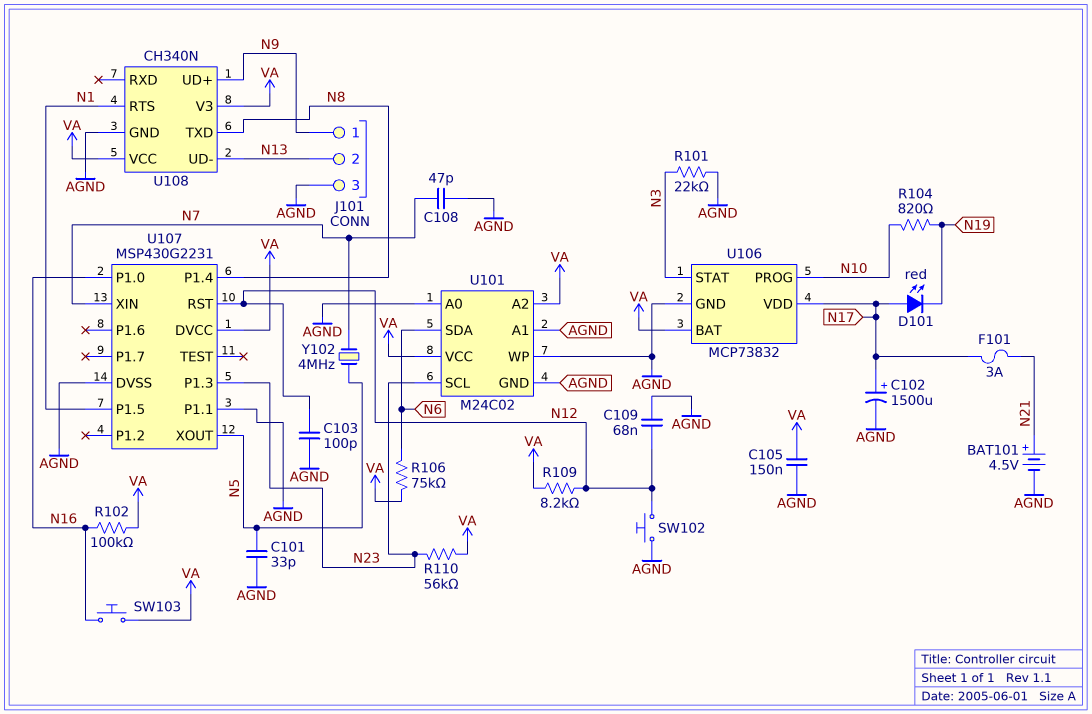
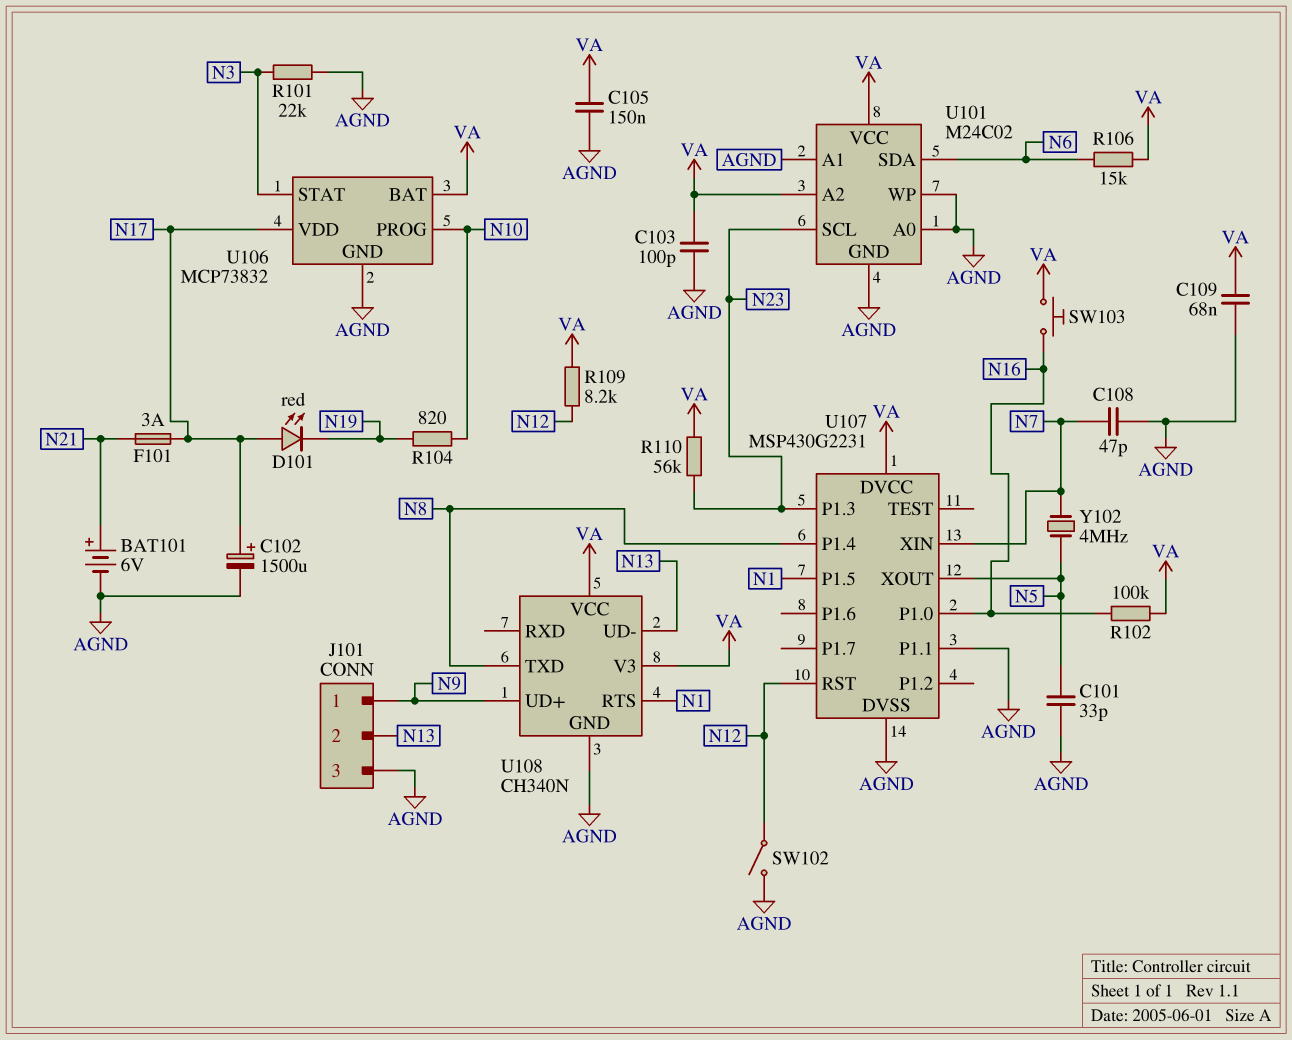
BAT101: 4.5V (plus N21, minus AGND) -> 6V (plus N21, minus AGND)
C103: 100pF (AGND, N12) -> 100pF (AGND, VA)
C109: 68nF (AGND, N12) -> 68nF (AGND, VA)
R106: 75k (N6, VA) -> 15k (N6, VA)
SW102: button (AGND, N12) -> switch (AGND, N12)

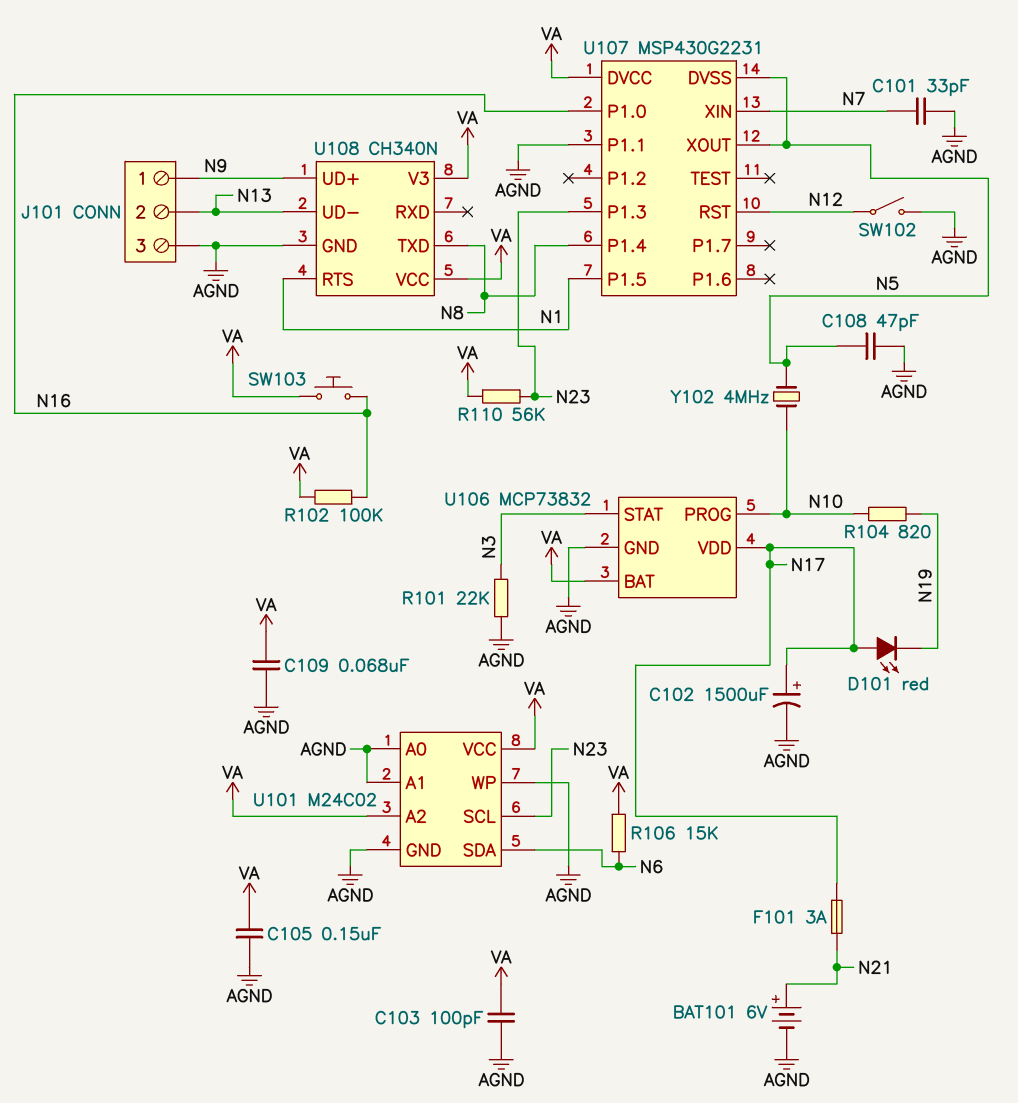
C101: 33pF (AGND, N5) -> 33pF (AGND, N7)
C108: 47pF (AGND, N7) -> 47pF (AGND, N5)
R109: 8.2k (N12, VA) -> none
U107 pin DVSS: AGND -> N5
Y102: 4MHz (N5, N7) -> 4MHz (N5, N10)

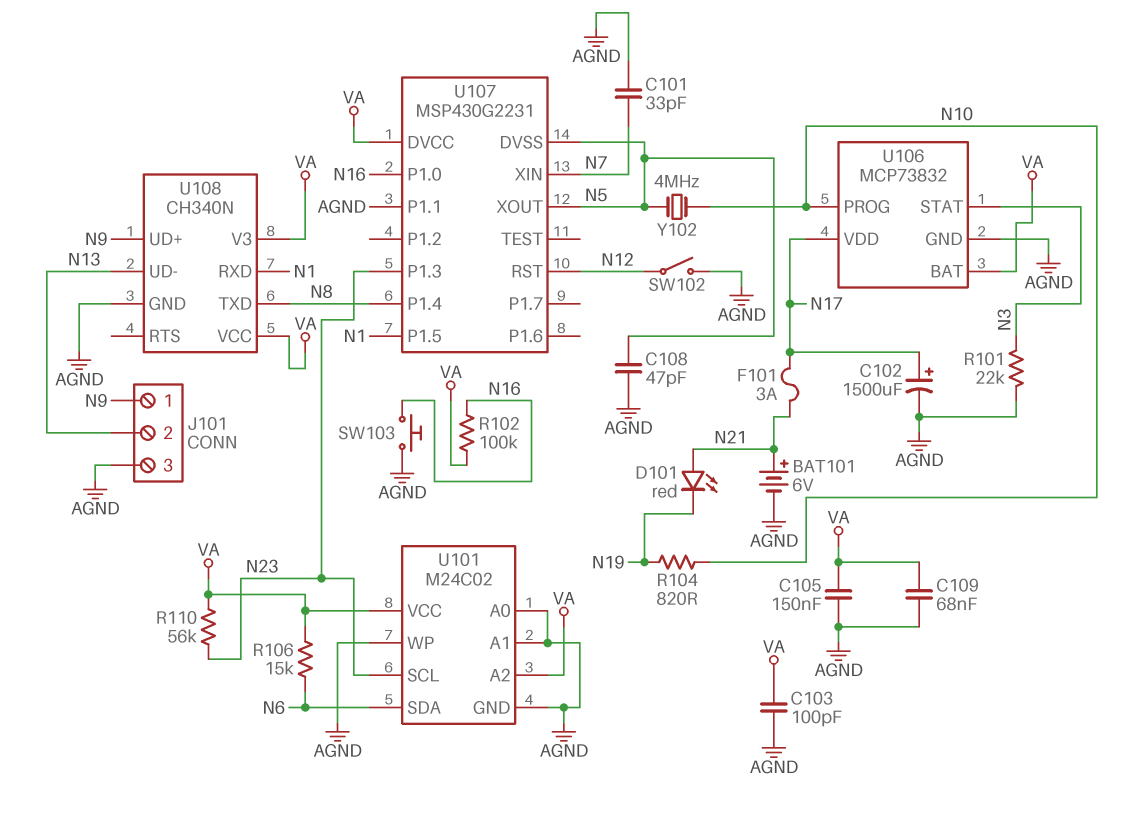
D101: LED red (A N17, K N19) -> LED red (A N21, K N19)
SW103: button (N16, VA) -> button (AGND, N16)
U108 pin RTS: N1 -> none
U108 pin RXD: none -> N1

